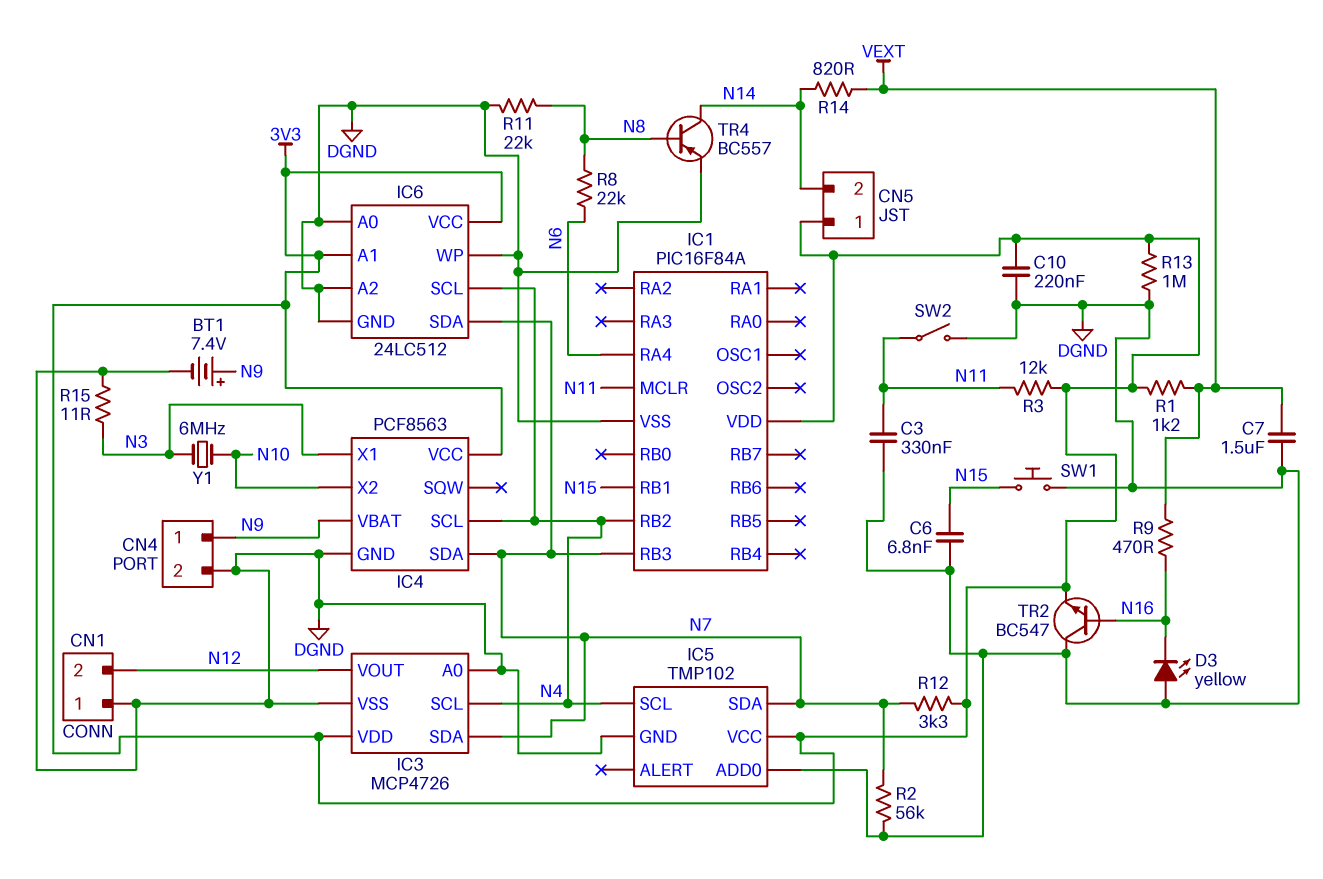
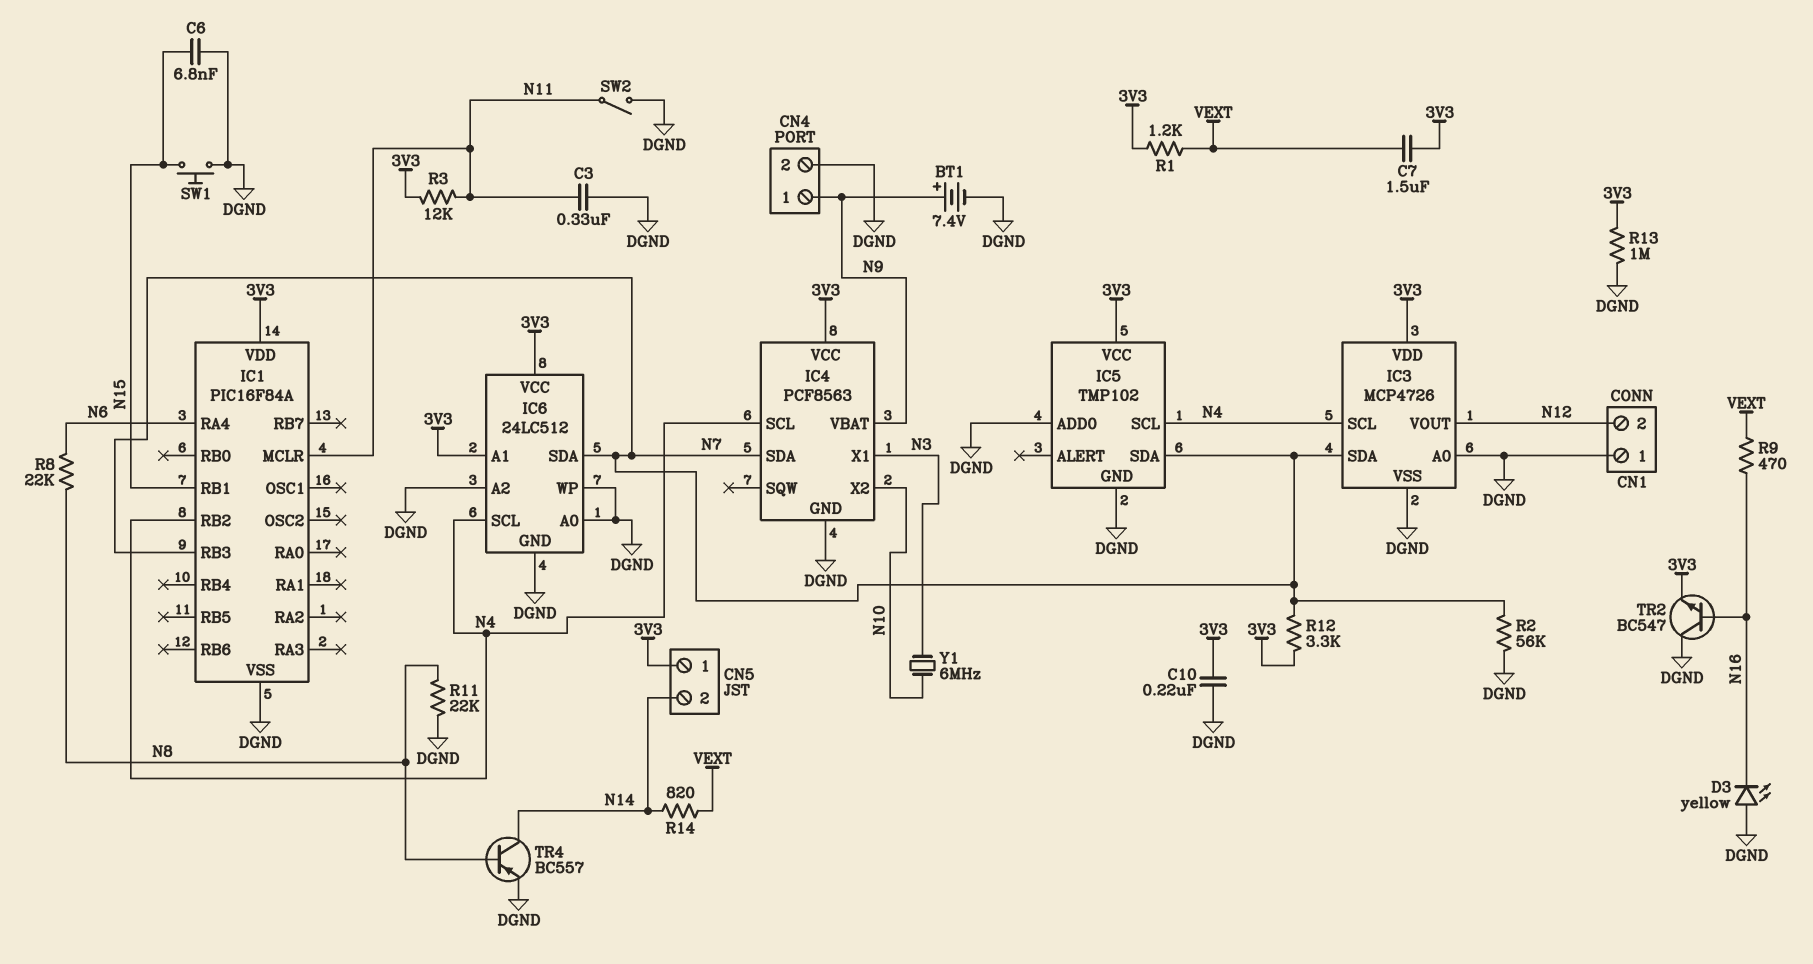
C7: 1.5uF (DGND, VEXT) -> 1.5uF (3V3, VEXT)
R15: 11 (DGND, N3) -> none

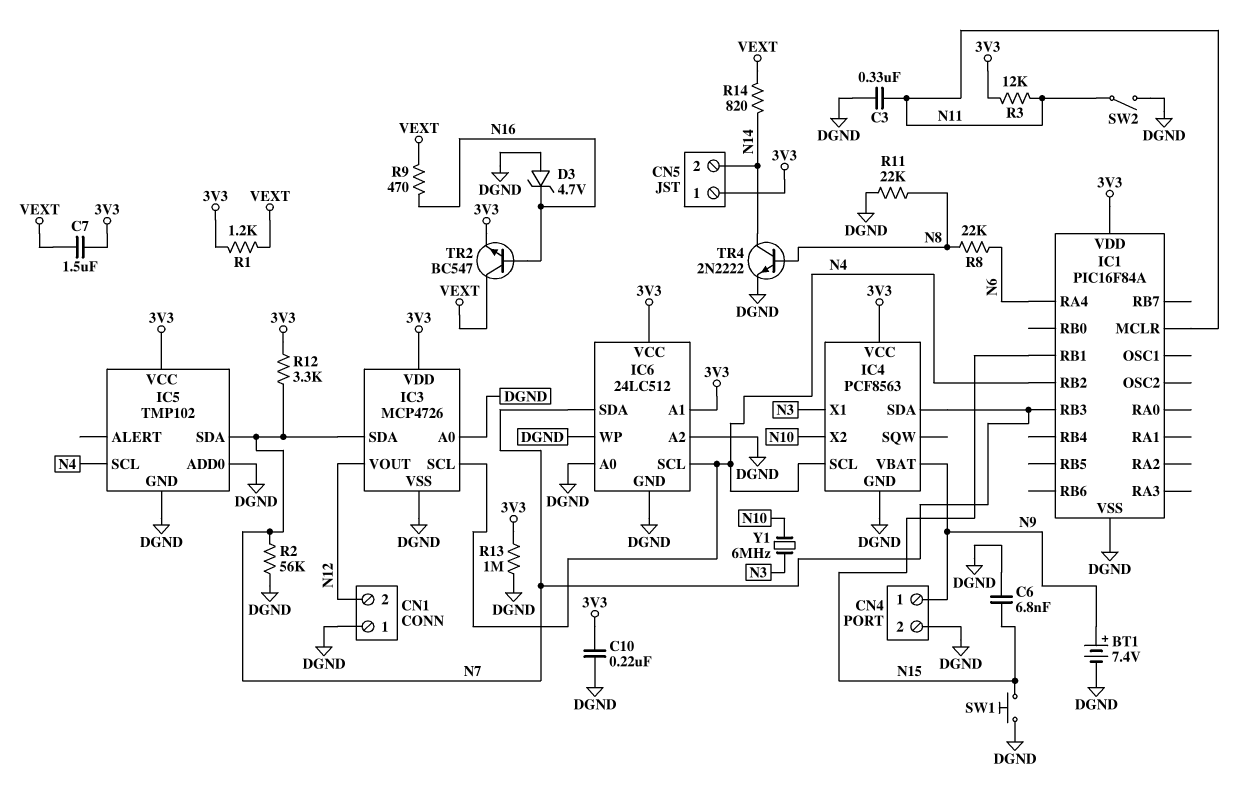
D3: LED yellow (A DGND, K N16) -> zener 4.7V (A DGND, K N16)
TR2: NPN BC547 (B N16, C DGND, E 3V3) -> NPN BC547 (B N16, C VEXT, E 3V3)
TR4: PNP BC557 (B N8, C N14, E DGND) -> NPN 2N2222 (B N8, C N14, E DGND)

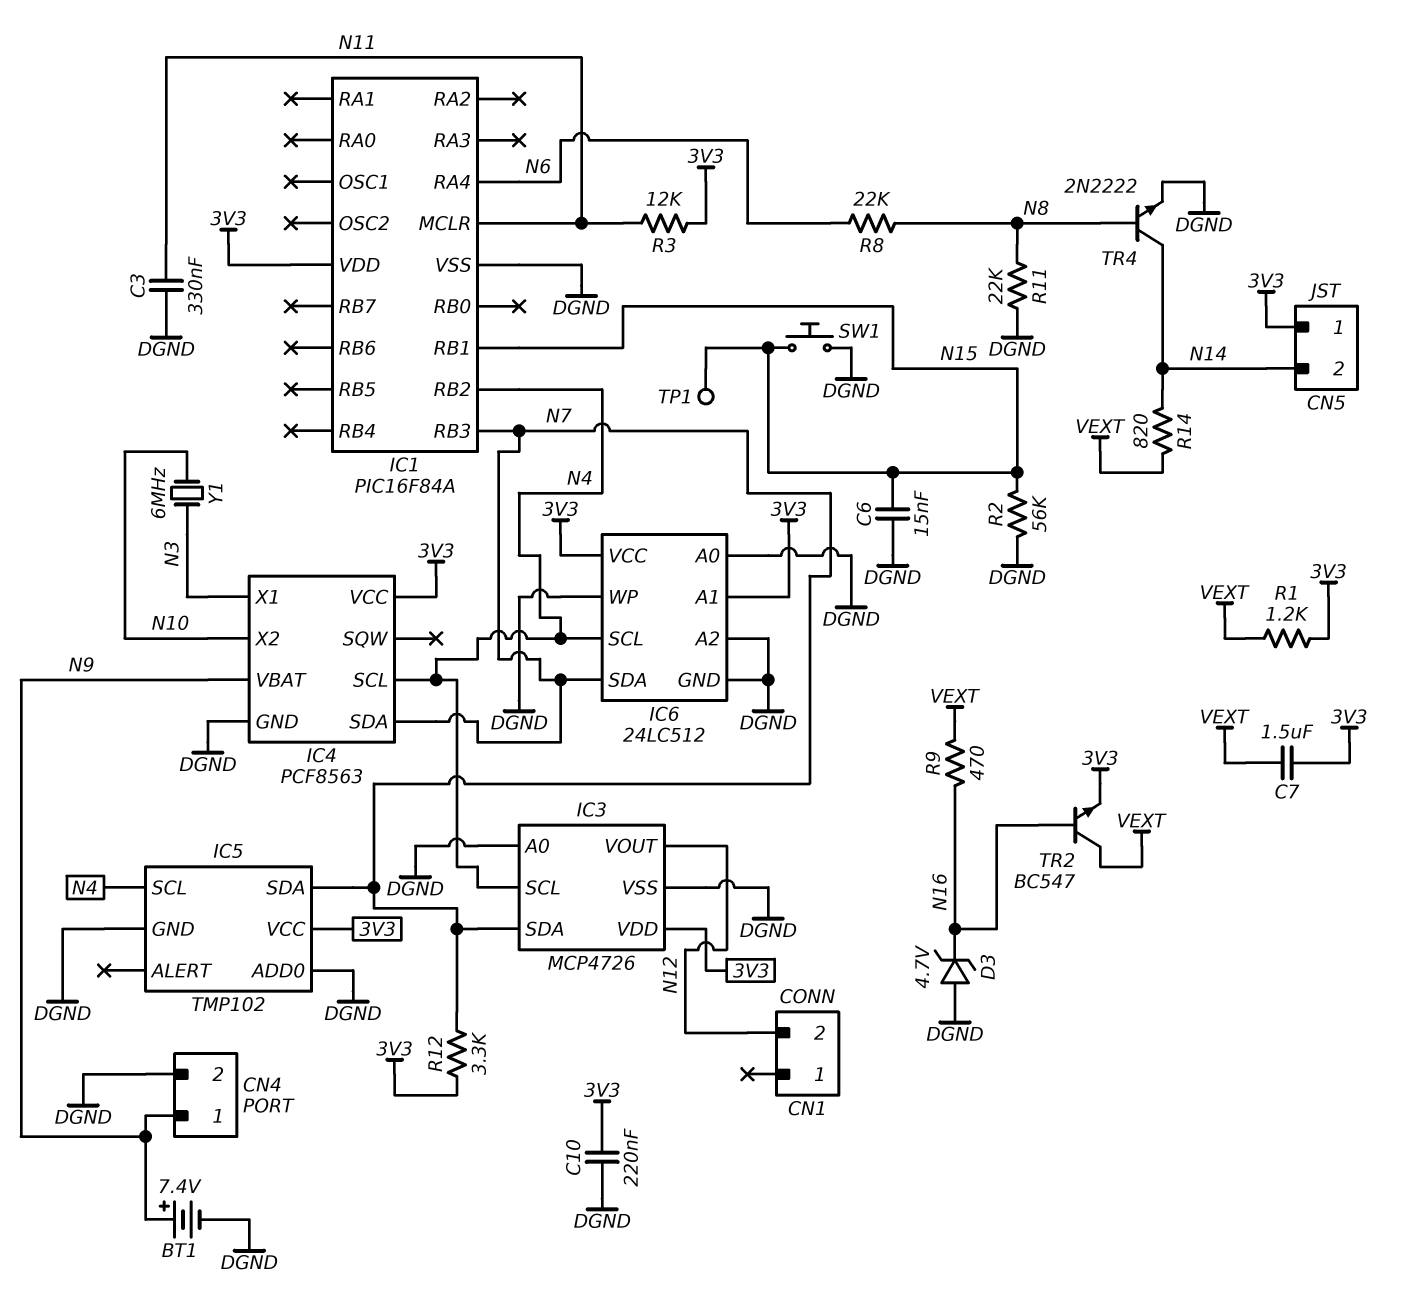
C6: 6.8nF (DGND, N15) -> 15nF (DGND, N15)
CN1 pin 1: DGND -> none
R2: 56k (DGND, N7) -> 56k (DGND, N15)
R13: 1M (3V3, DGND) -> none
SW2: switch (DGND, N11) -> none
TP1: none -> test point (N15)

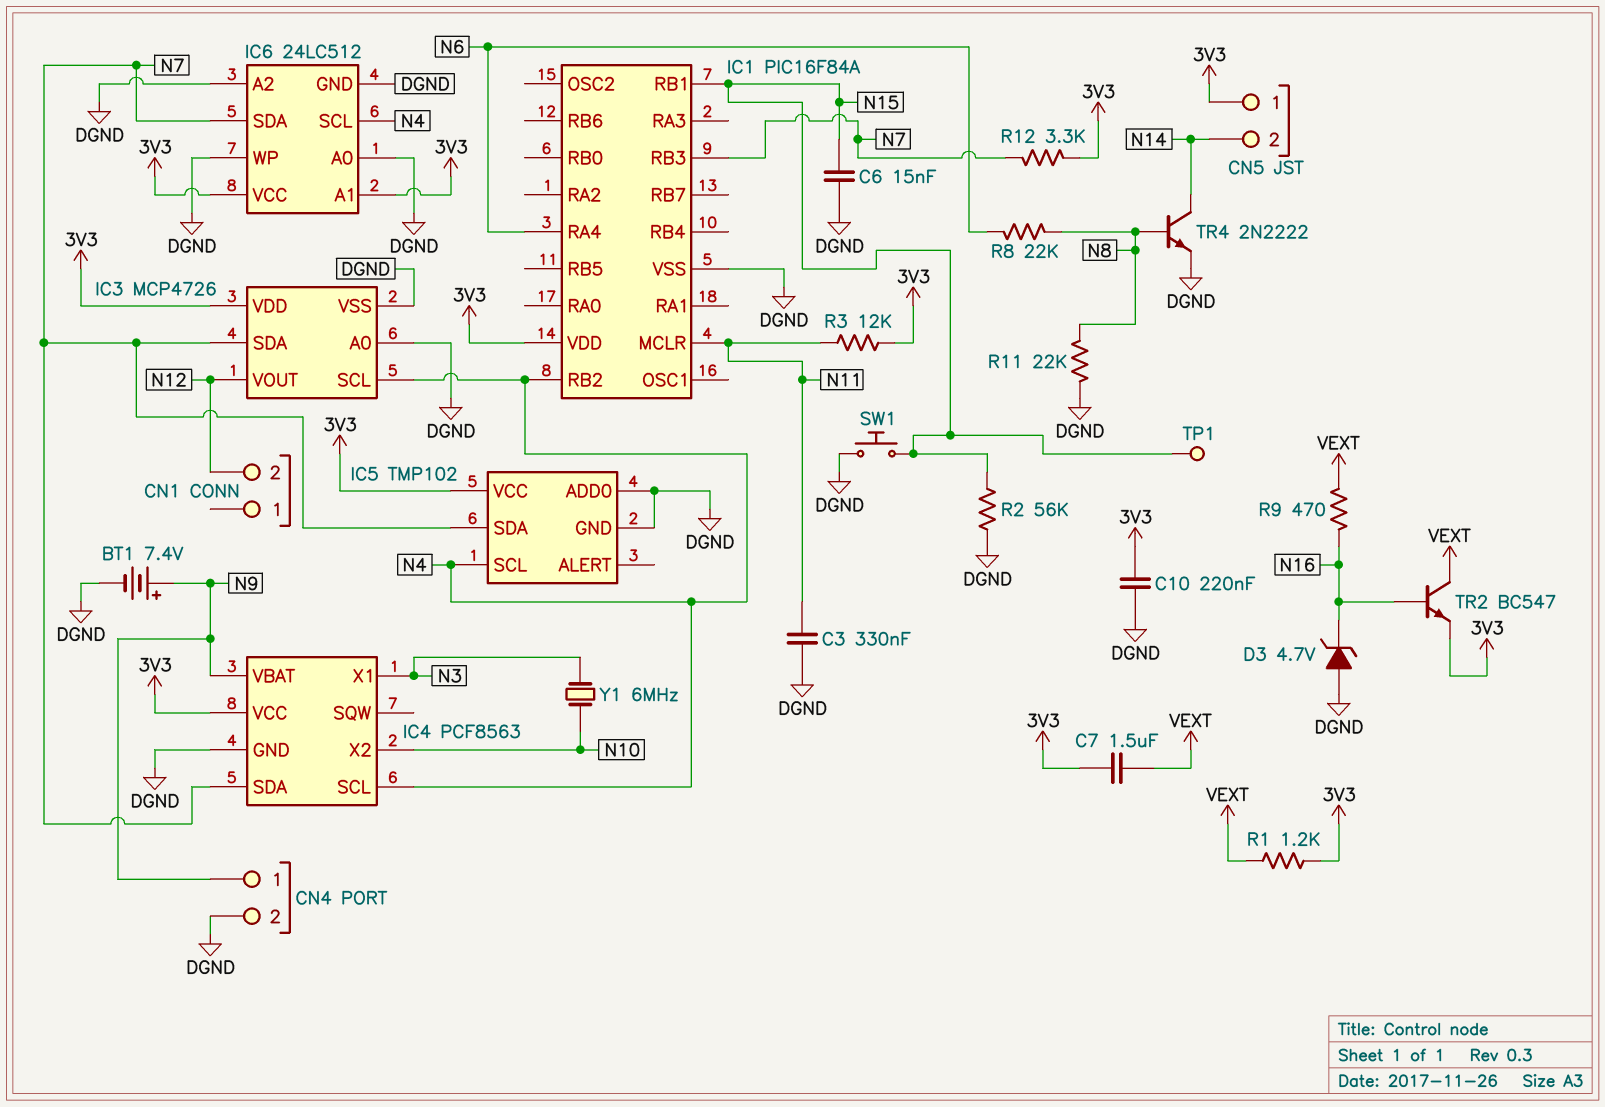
R14: 820 (N14, VEXT) -> none

